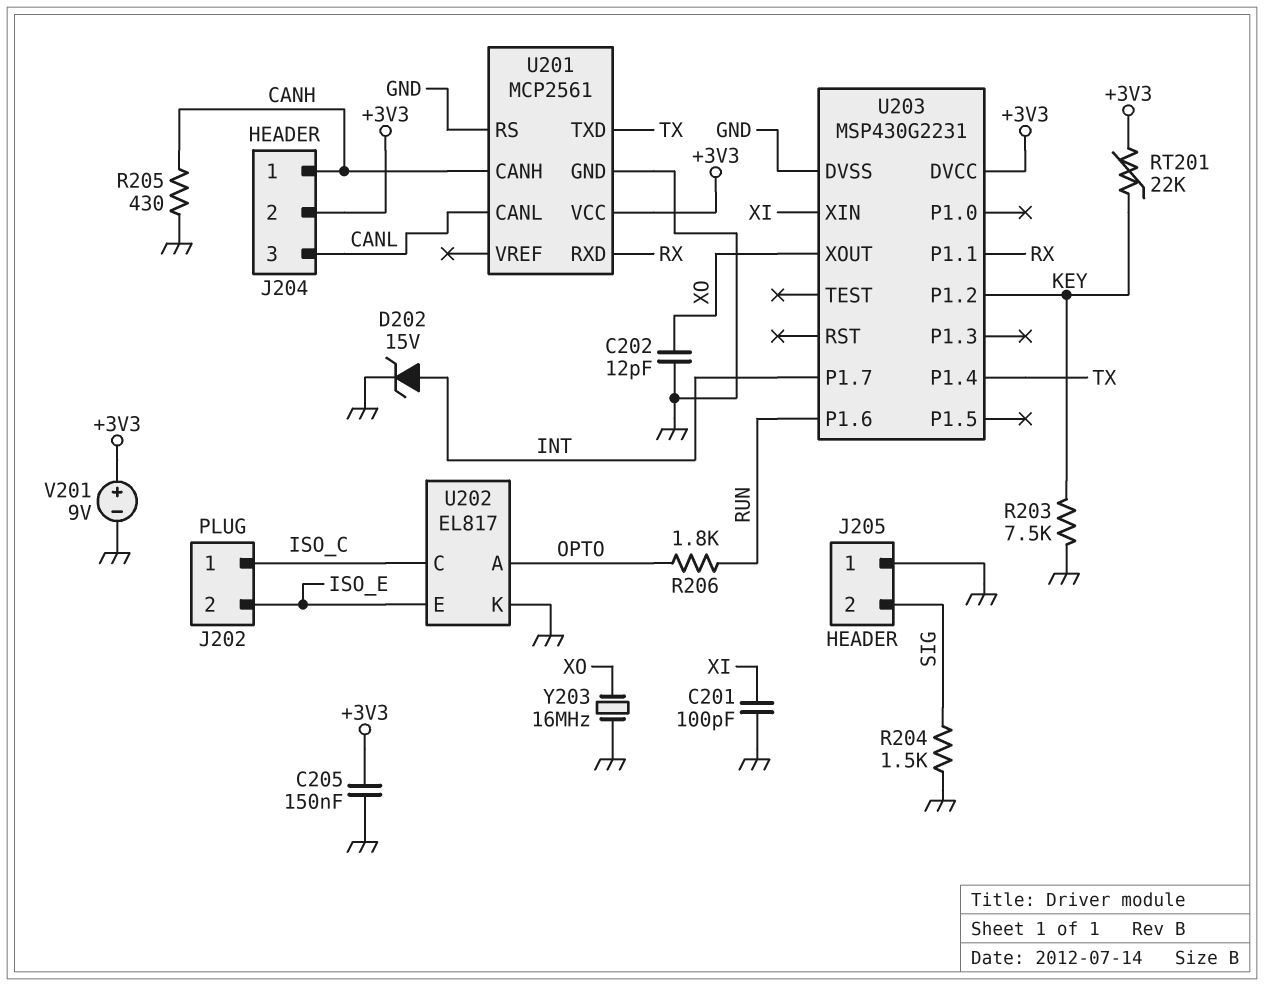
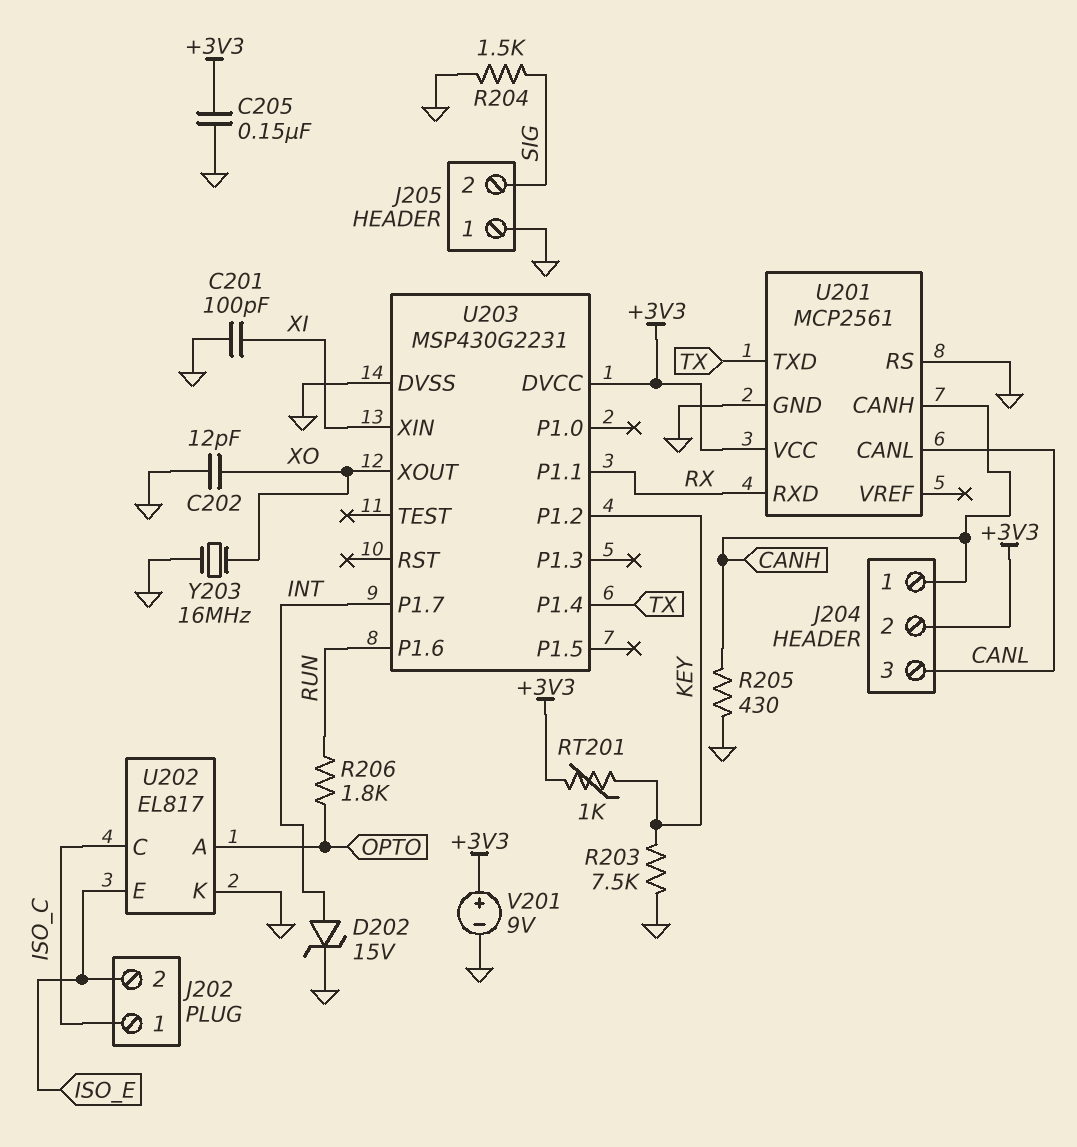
RT201: 22k (+3V3, KEY) -> 1k (+3V3, KEY)

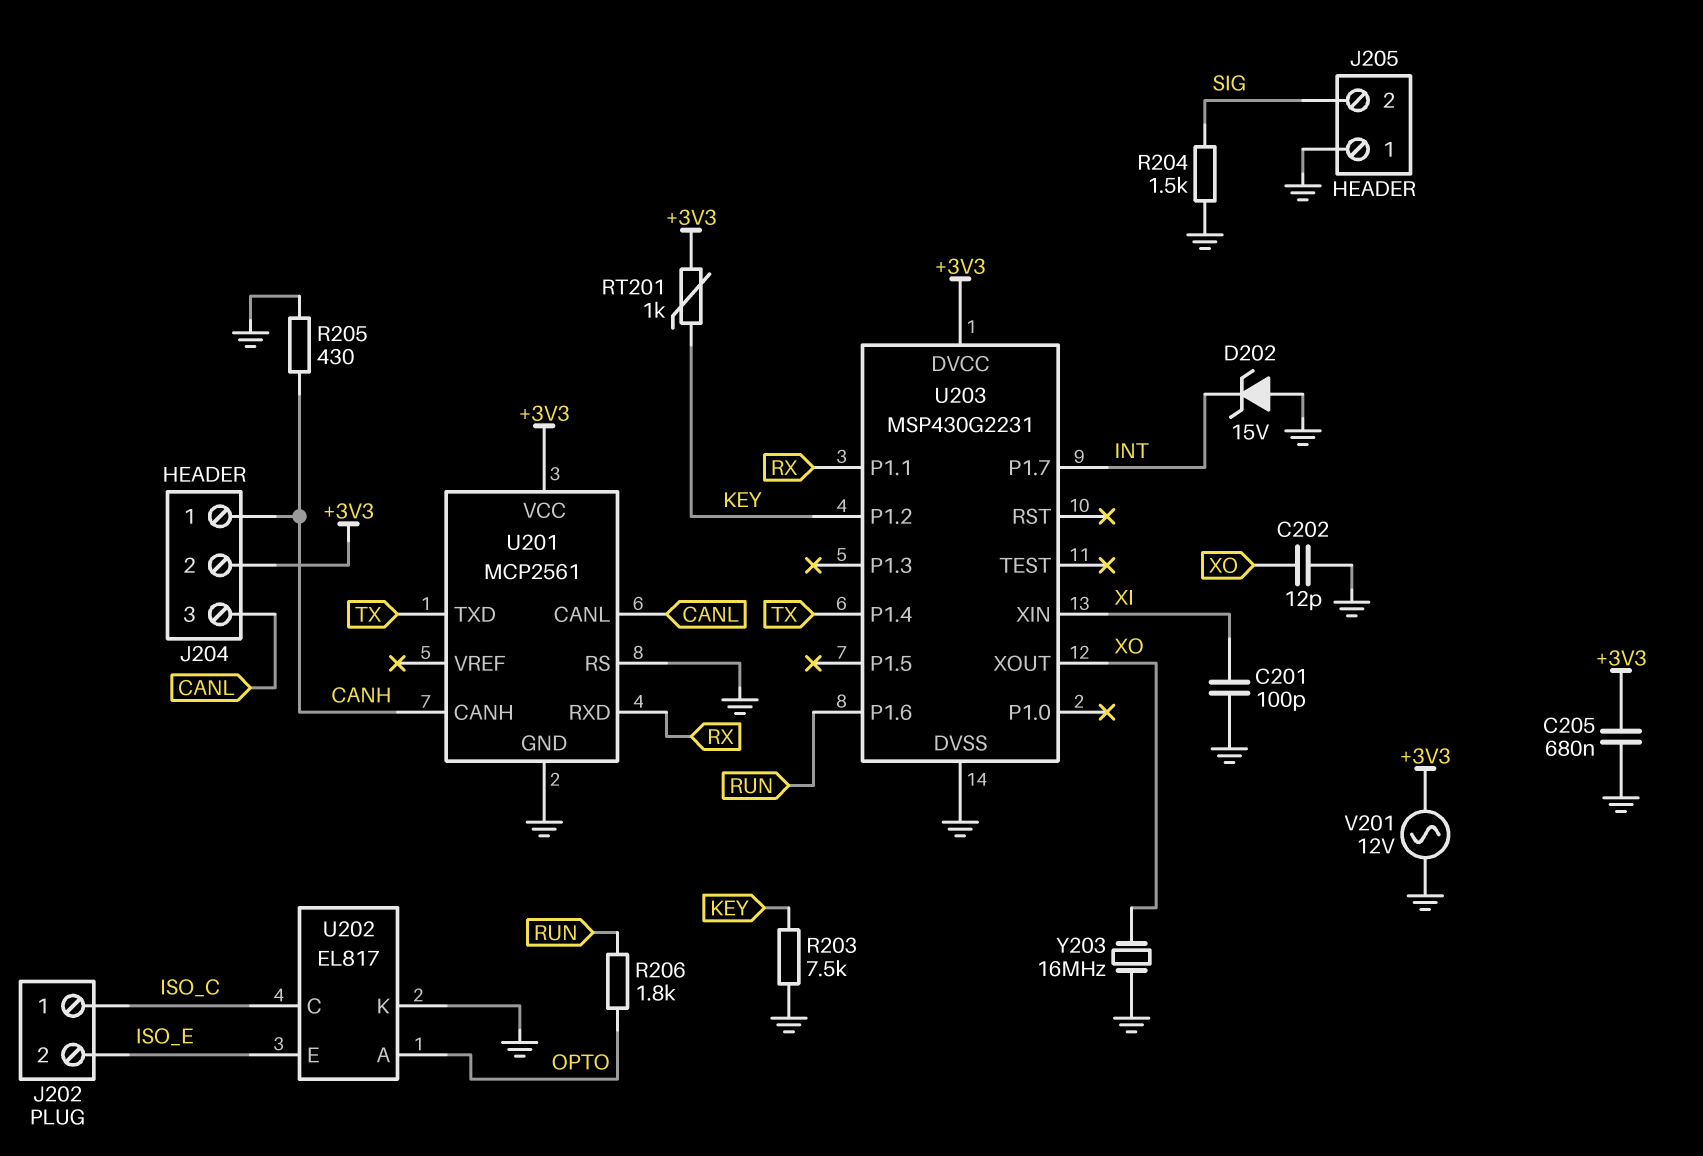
C205: 150nF (+3V3, GND) -> 680nF (+3V3, GND)
D202: zener 15V (A INT, K GND) -> zener 15V (A GND, K INT)
V201: 9V (plus +3V3, minus GND) -> AC 12V (+3V3, GND)

